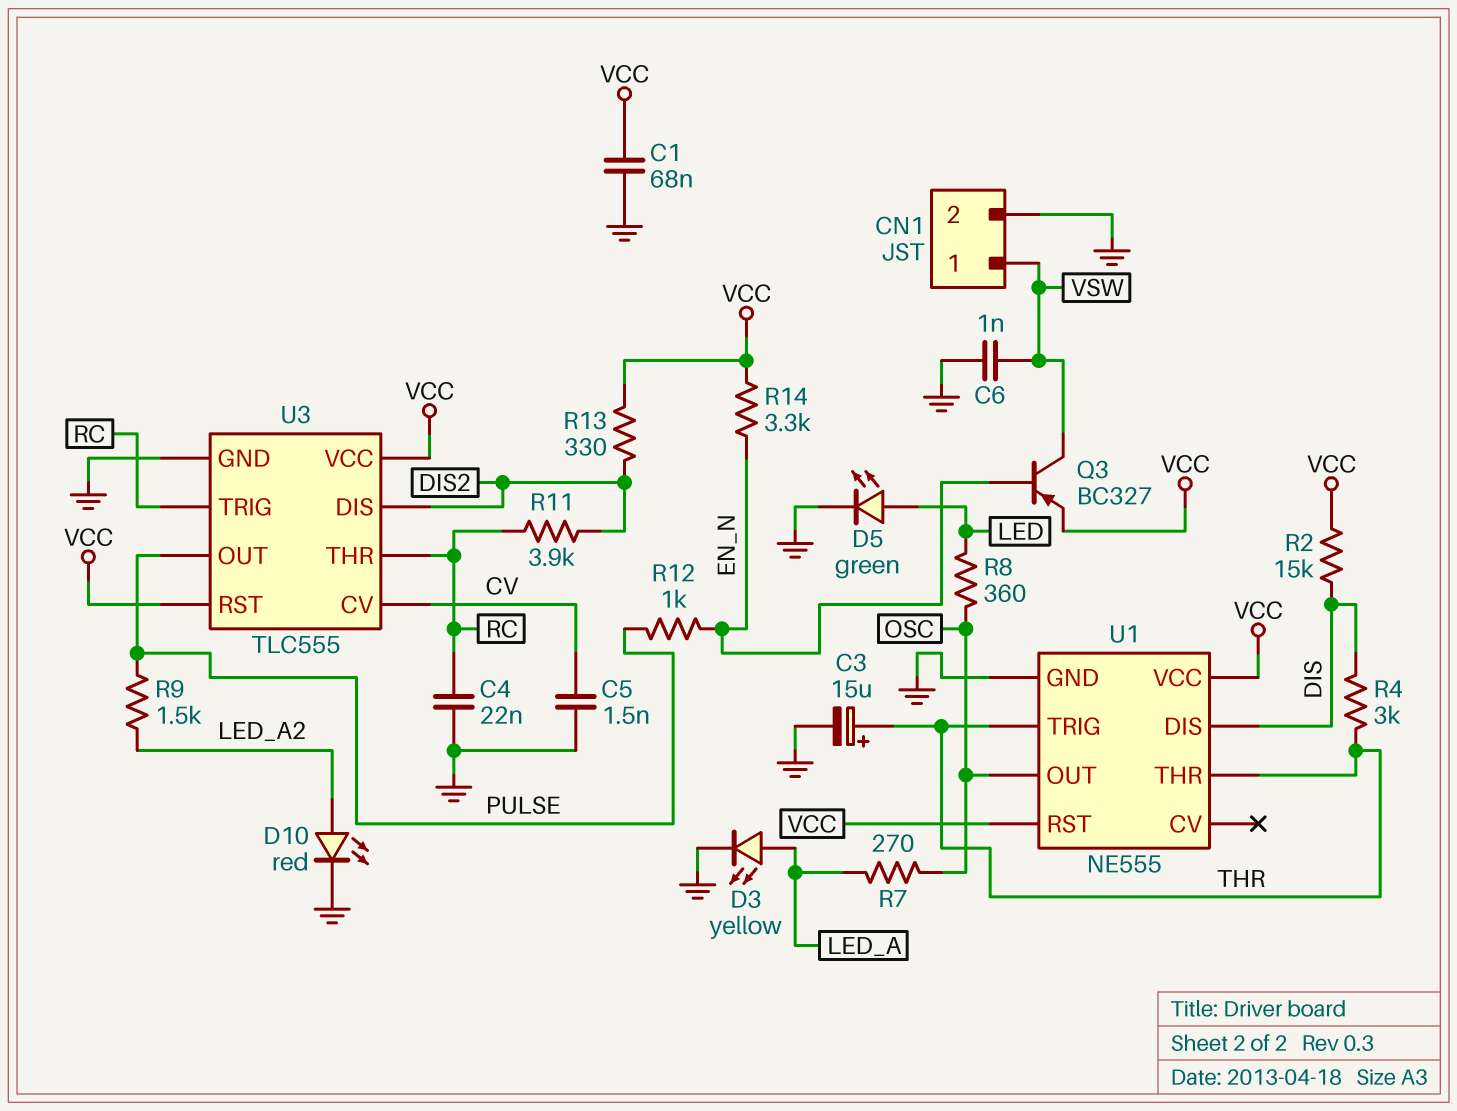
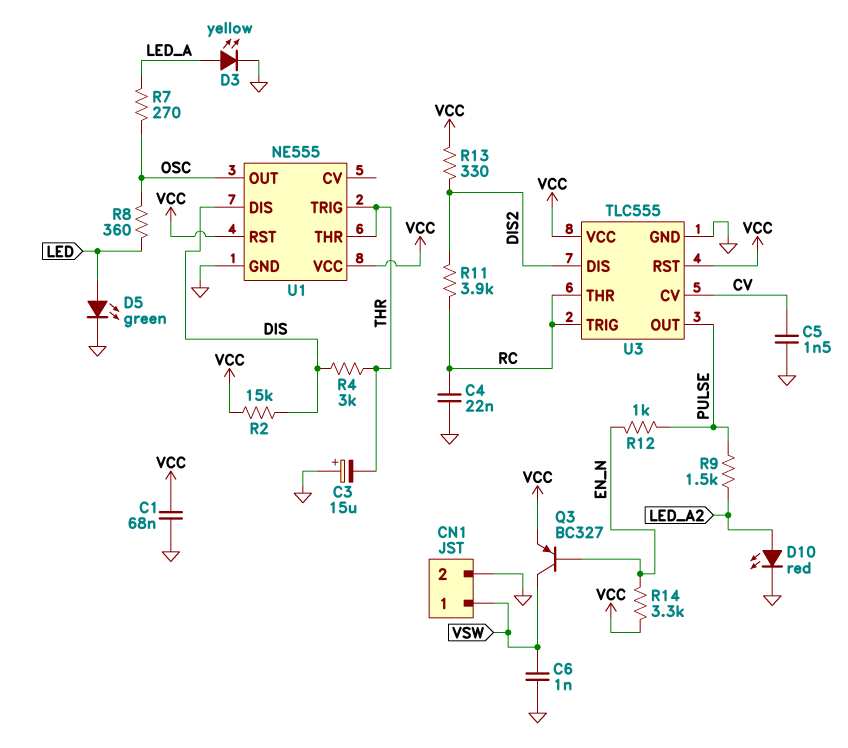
C3: 15uF (plus THR, minus GND) -> 15uF (plus GND, minus THR)

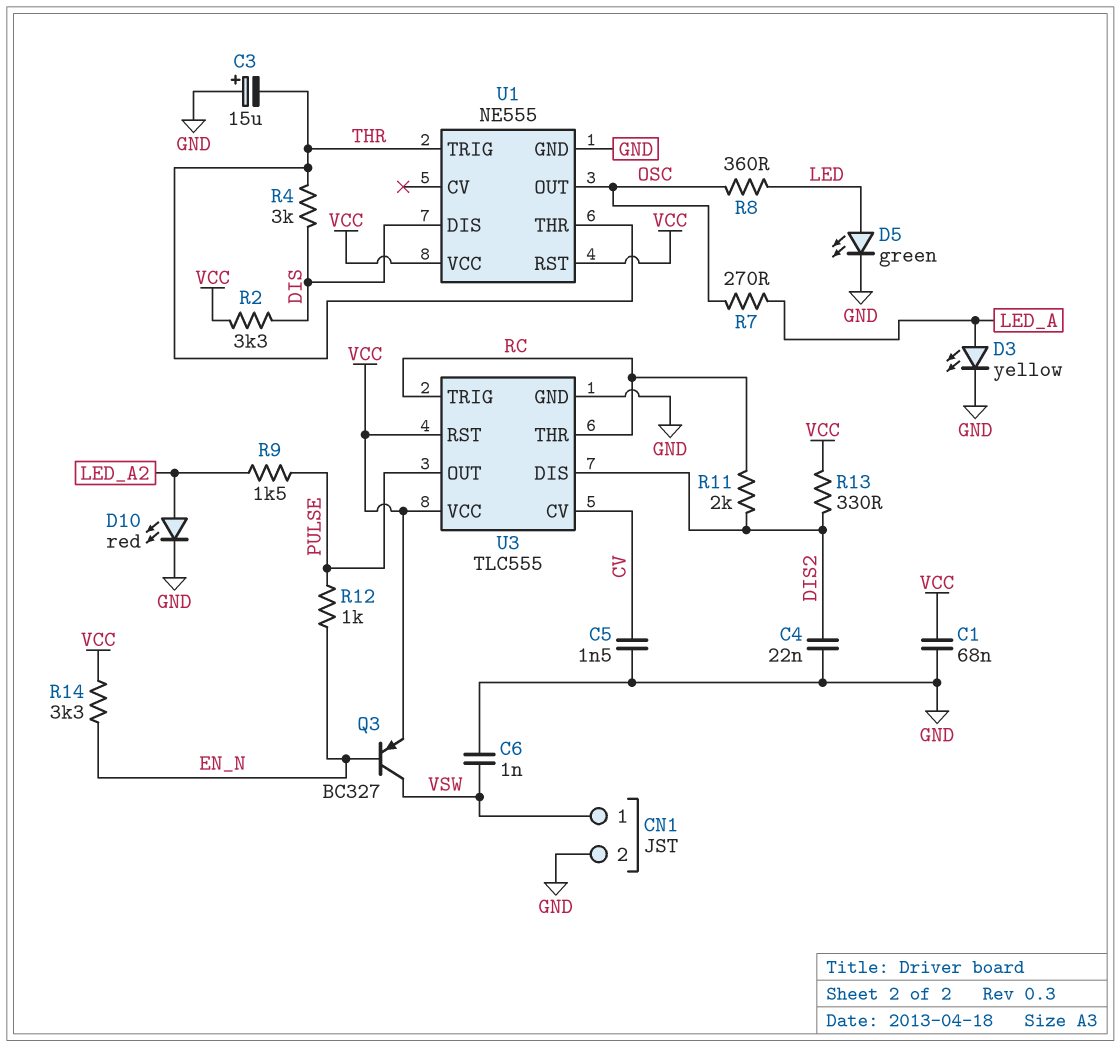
C4: 22nF (GND, RC) -> 22nF (DIS2, GND)
R2: 15k (DIS, VCC) -> 3.3k (DIS, VCC)
R11: 3.9k (DIS2, RC) -> 2k (DIS2, RC)

